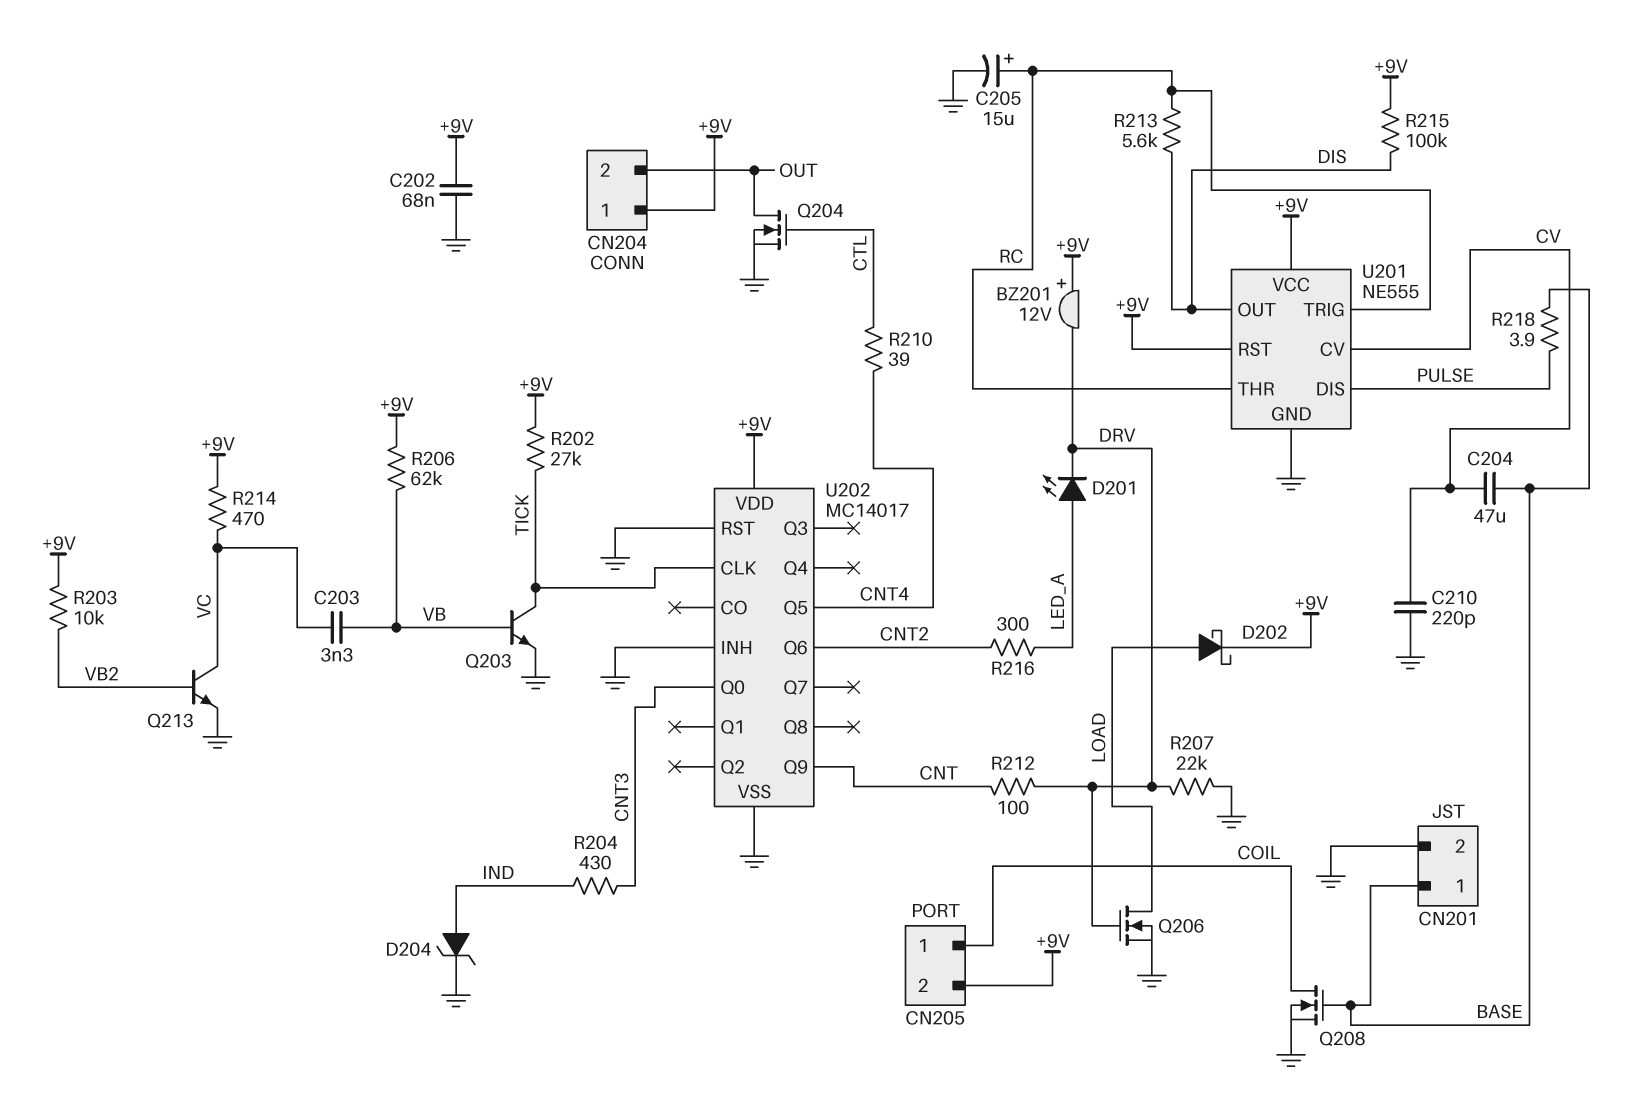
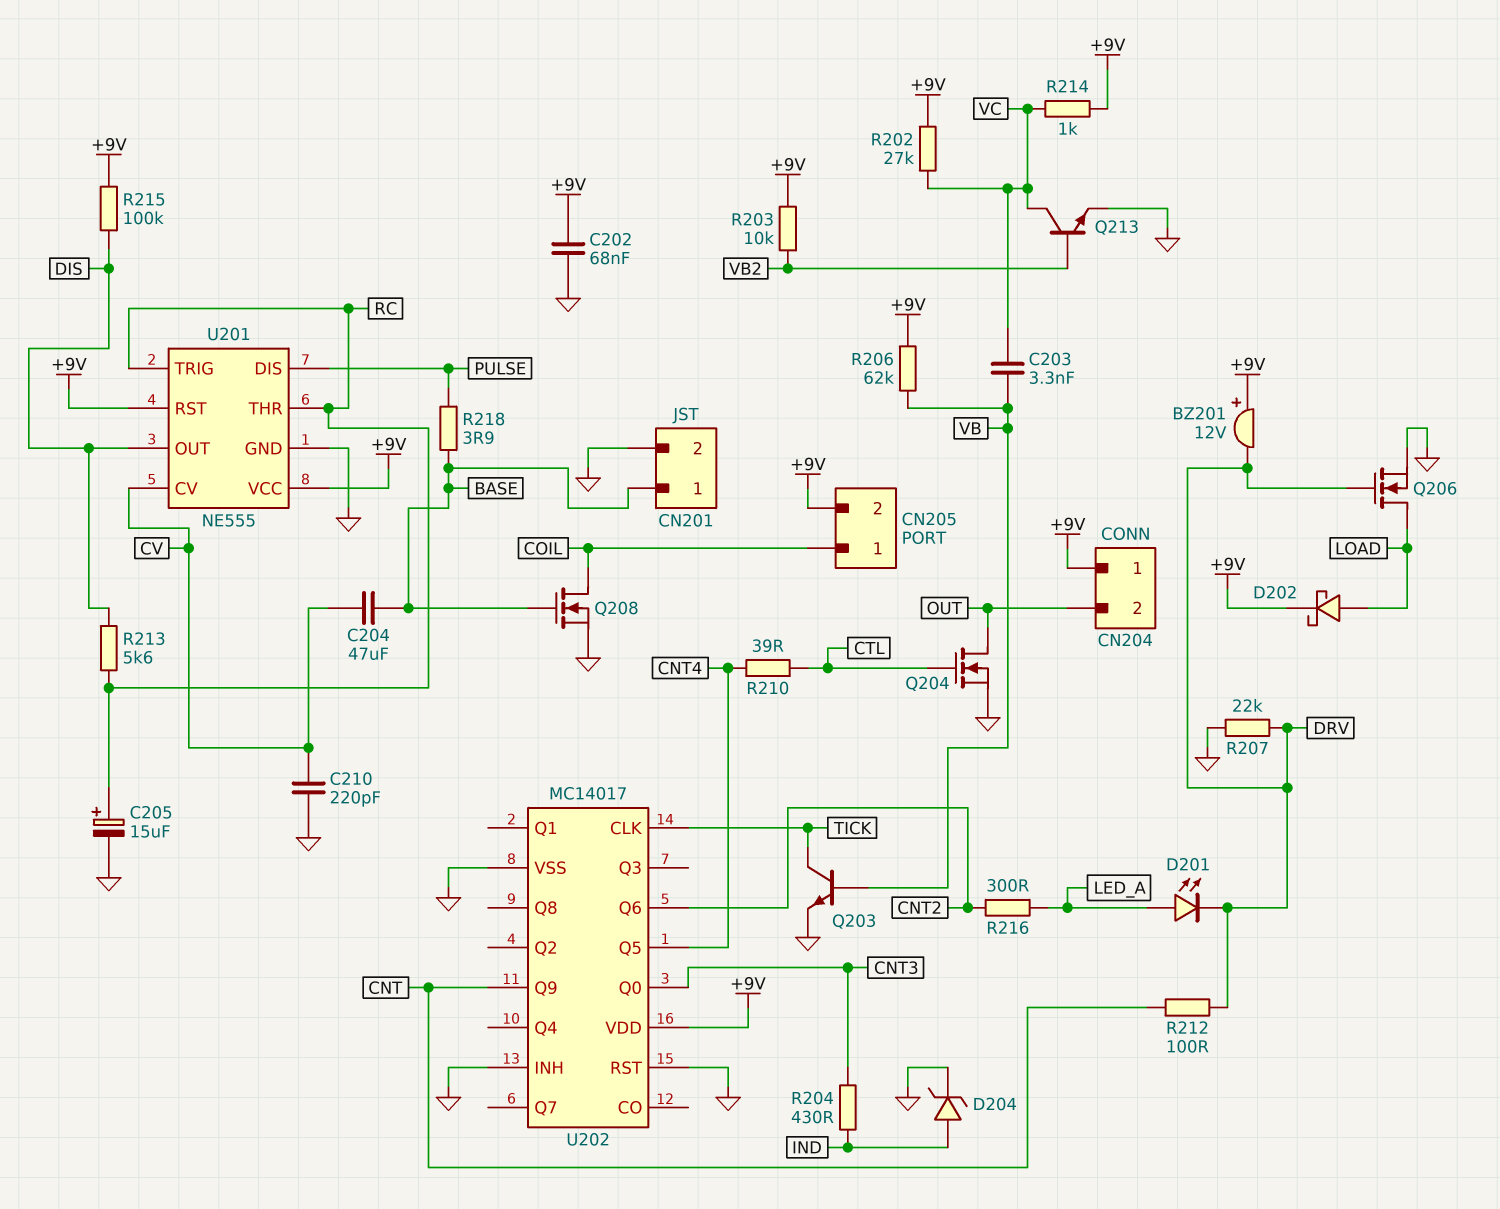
R202: 27k (+9V, TICK) -> 27k (+9V, VC)
R214: 470 (+9V, VC) -> 1k (+9V, VC)

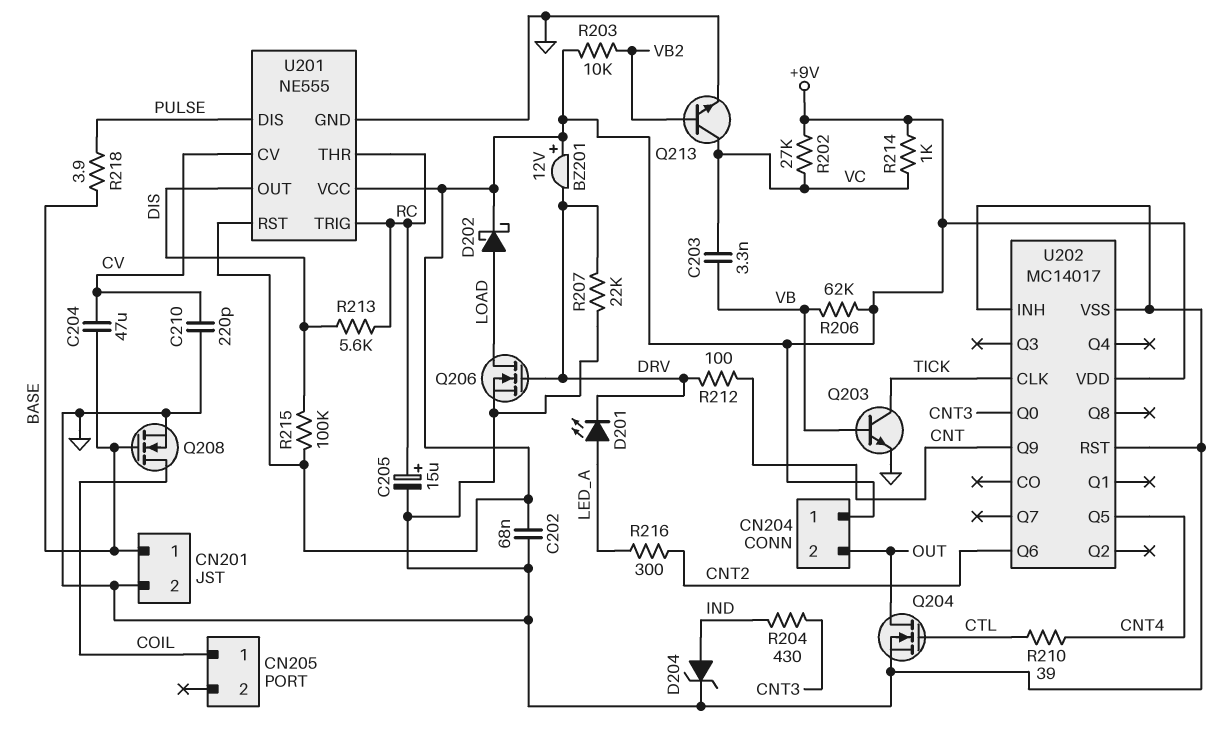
CN205 pin 2: +9V -> none

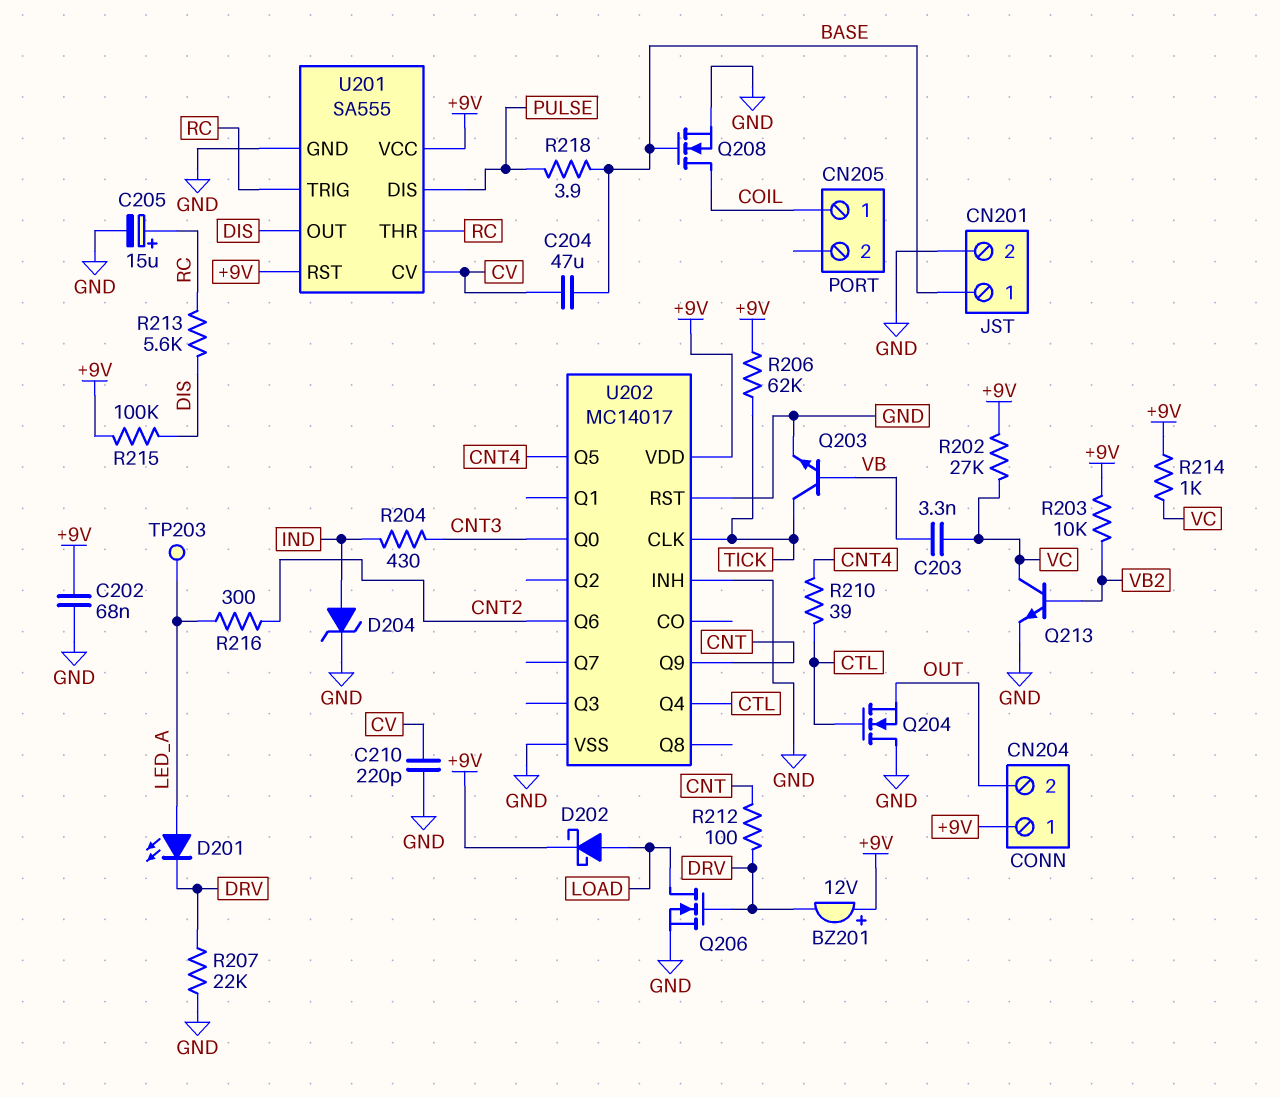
Q204: NMOS (G CTL, D OUT, S GND) -> NMOS (G CTL, D GND, S OUT)
R206: 62k (+9V, VB) -> 62k (+9V, TICK)
TP203: none -> test point (LED_A)
U201: NE555 -> SA555
U202 pin Q4: none -> CTL

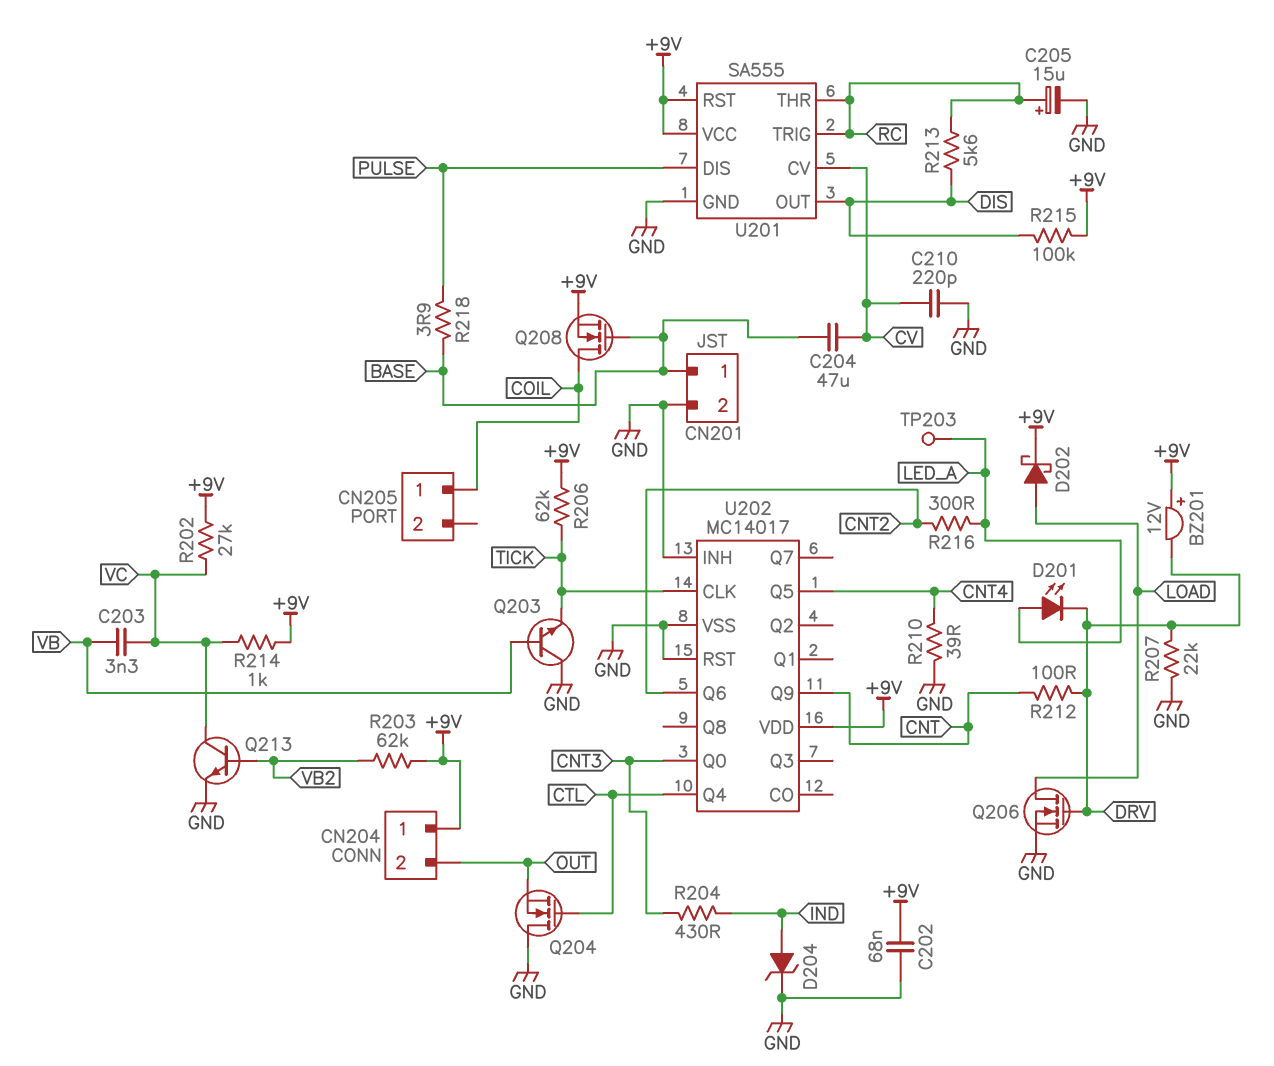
Q203: NPN (B VB, C TICK, E GND) -> NPN (B VB, C GND, E TICK)
Q208: NMOS (G BASE, D COIL, S GND) -> NMOS (G BASE, D COIL, S +9V)
R203: 10k (+9V, VB2) -> 62k (+9V, VB2)
R210: 39 (CNT4, CTL) -> 39 (CNT4, GND)

